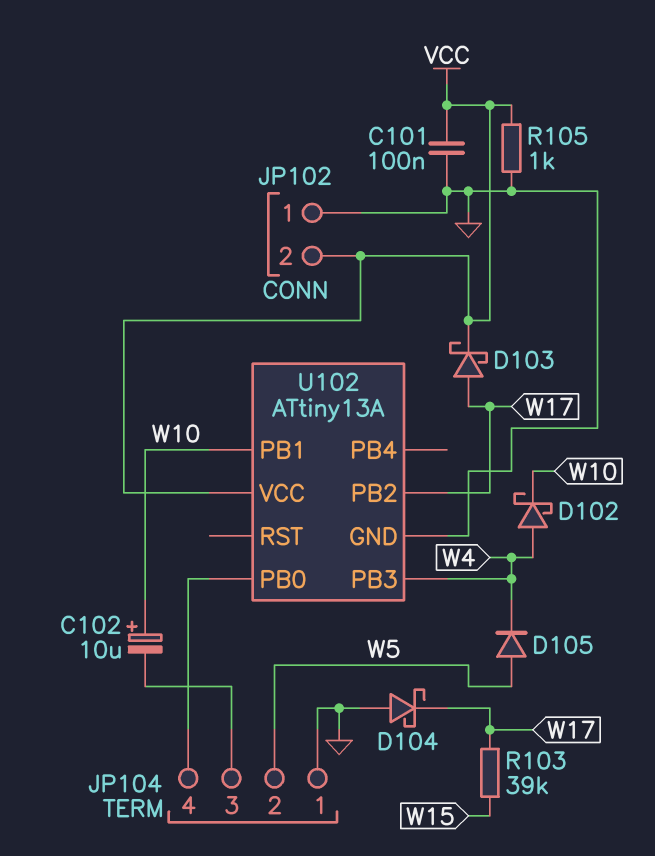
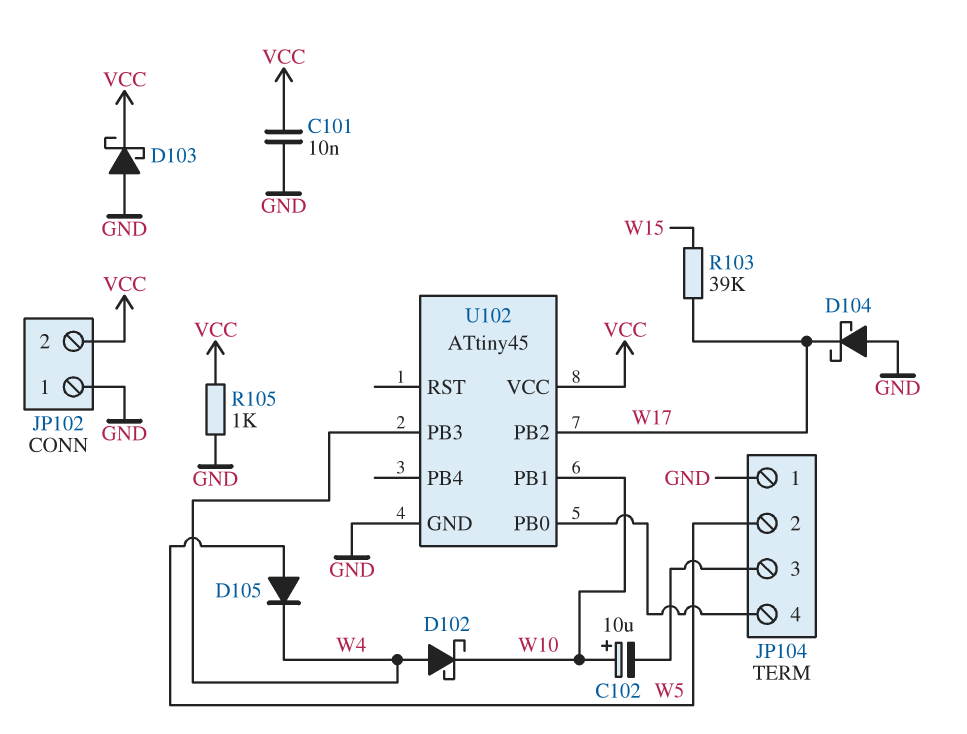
C101: 100nF (GND, VCC) -> 10nF (GND, VCC)
D103: schottky (A W17, K VCC) -> schottky (A GND, K VCC)
U102: ATtiny13A -> ATtiny45

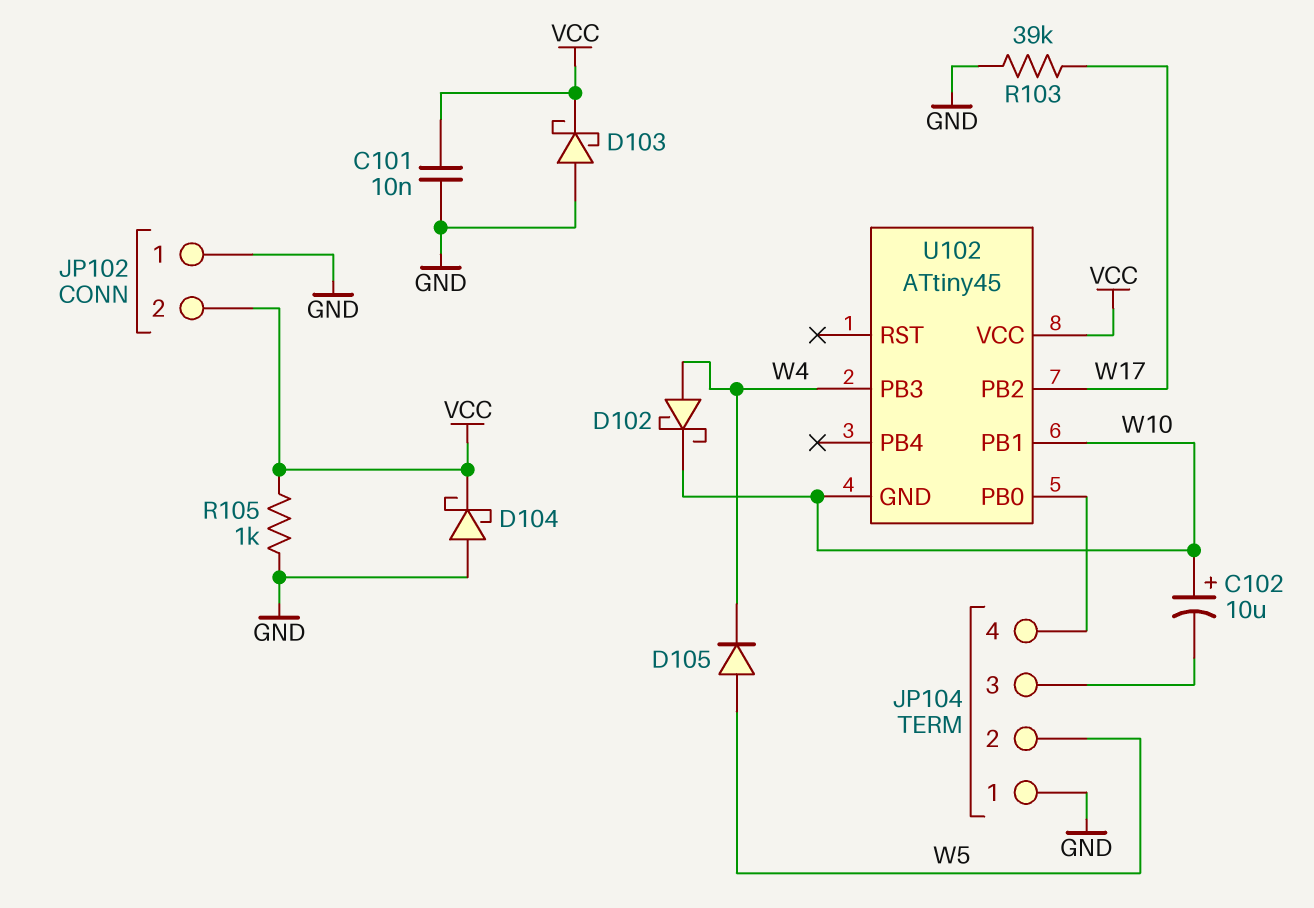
D104: schottky (A GND, K W17) -> schottky (A GND, K VCC)
R103: 39k (W15, W17) -> 39k (GND, W17)
U102 pin GND: GND -> W10

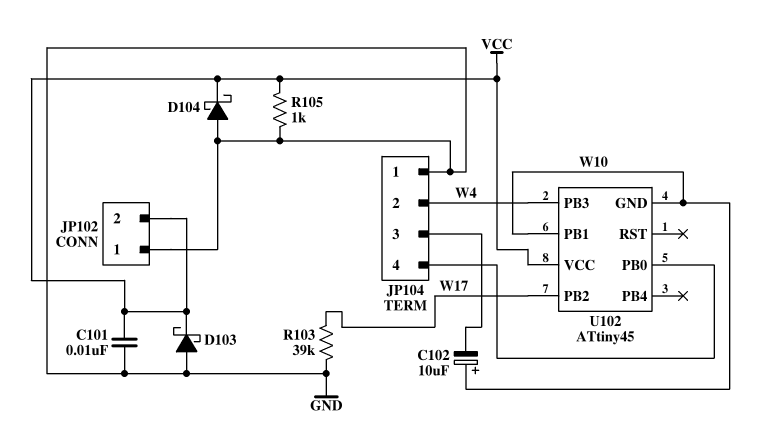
D102: schottky (A W4, K W10) -> none
D105: diode (A W5, K W4) -> none
JP104 pin 2: W5 -> W4

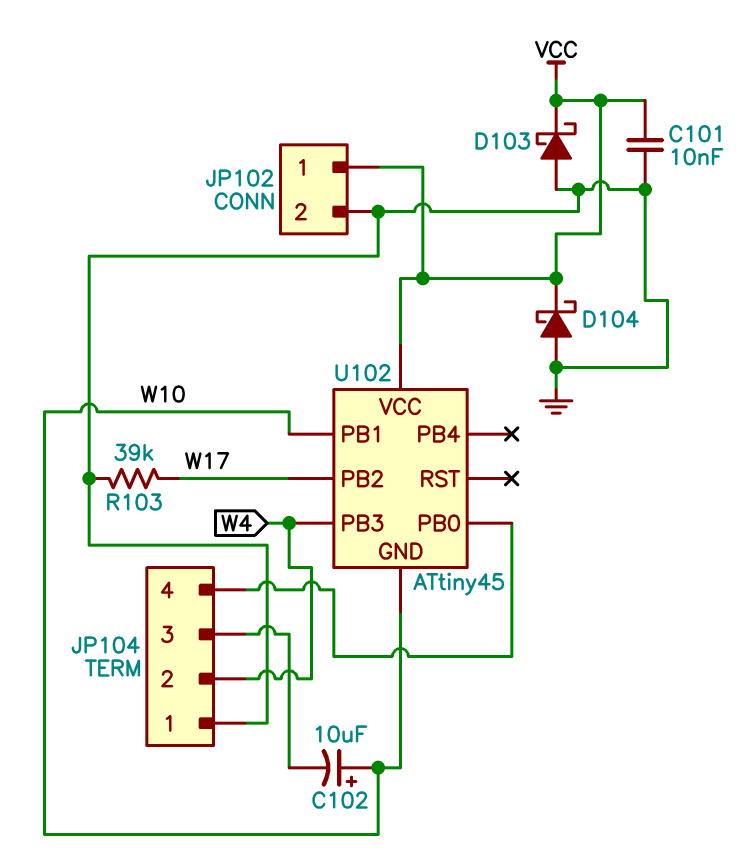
JP102 pin 1: GND -> VCC
JP102 pin 2: VCC -> GND
R105: 1k (GND, VCC) -> none

